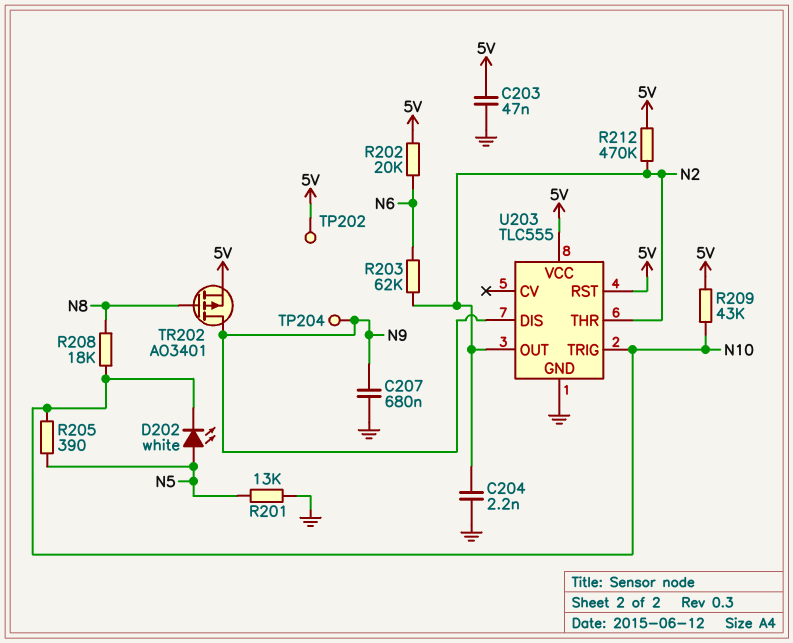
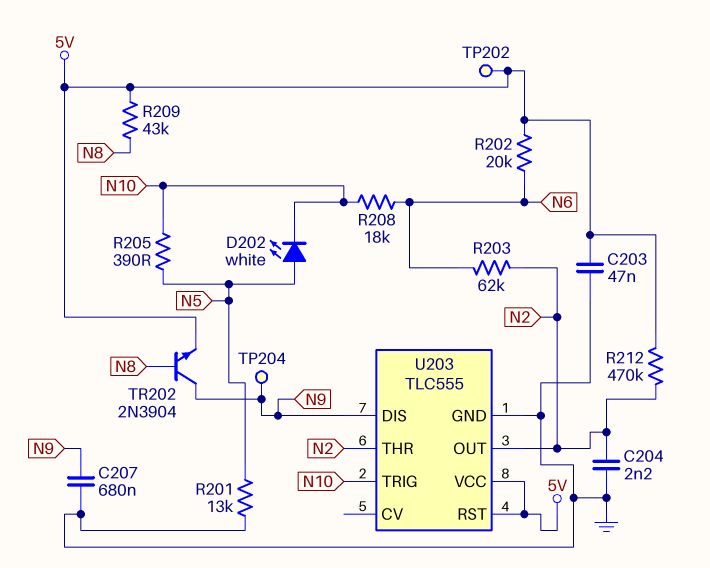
R208: 18k (N8, N10) -> 18k (N6, N10)
R209: 43k (5V, N10) -> 43k (5V, N8)
TR202: PMOS AO3401 (G N8, D N9, S 5V) -> NPN 2N3904 (B N8, C N9, E 5V)

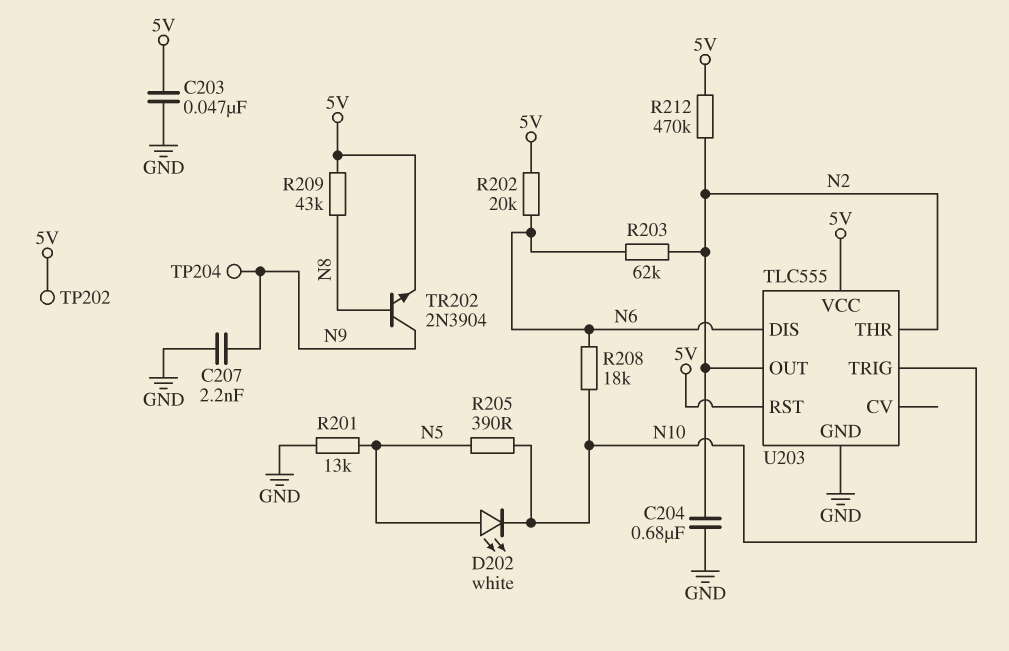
C204: 2.2nF (GND, N2) -> 680nF (GND, N2)
C207: 680nF (GND, N9) -> 2.2nF (GND, N9)
U203 pin DIS: N9 -> N6

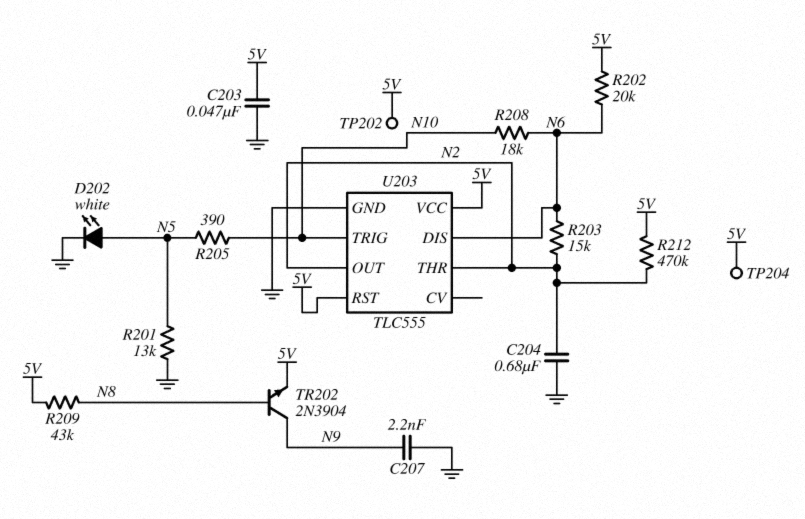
D202: LED white (A N5, K N10) -> LED white (A N5, K GND)
R203: 62k (N2, N6) -> 15k (N2, N6)
TP204: test point (N9) -> test point (5V)

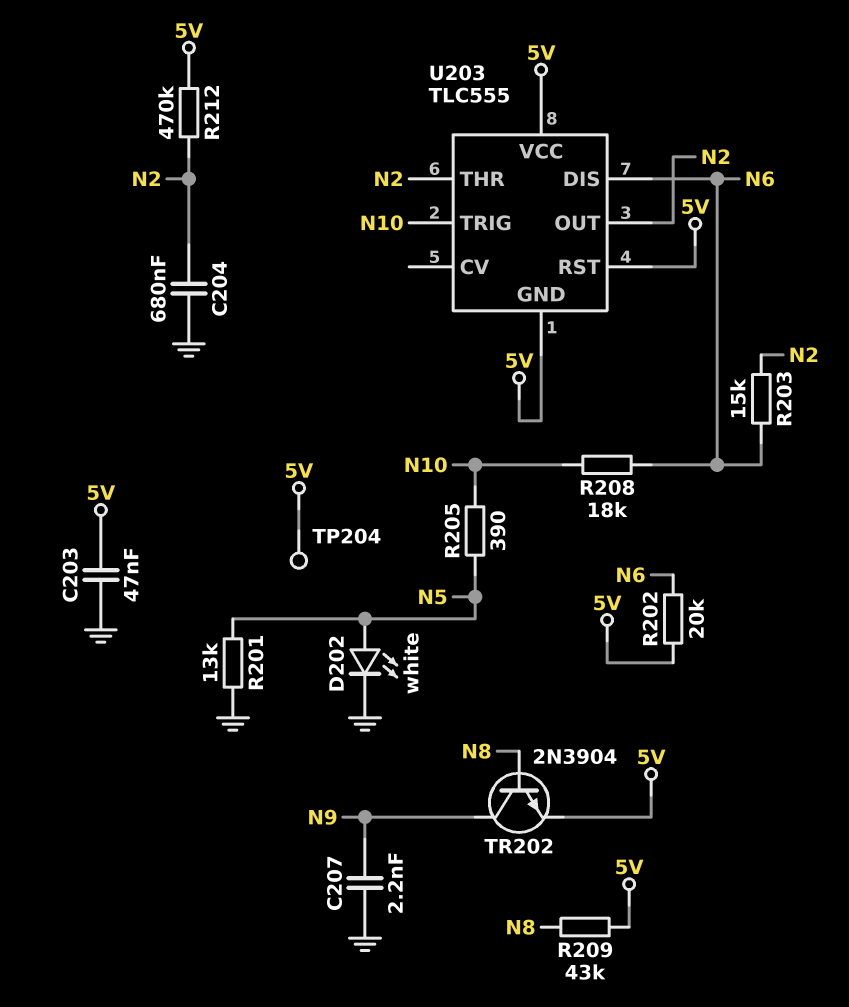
TP202: test point (5V) -> none
U203 pin GND: GND -> 5V

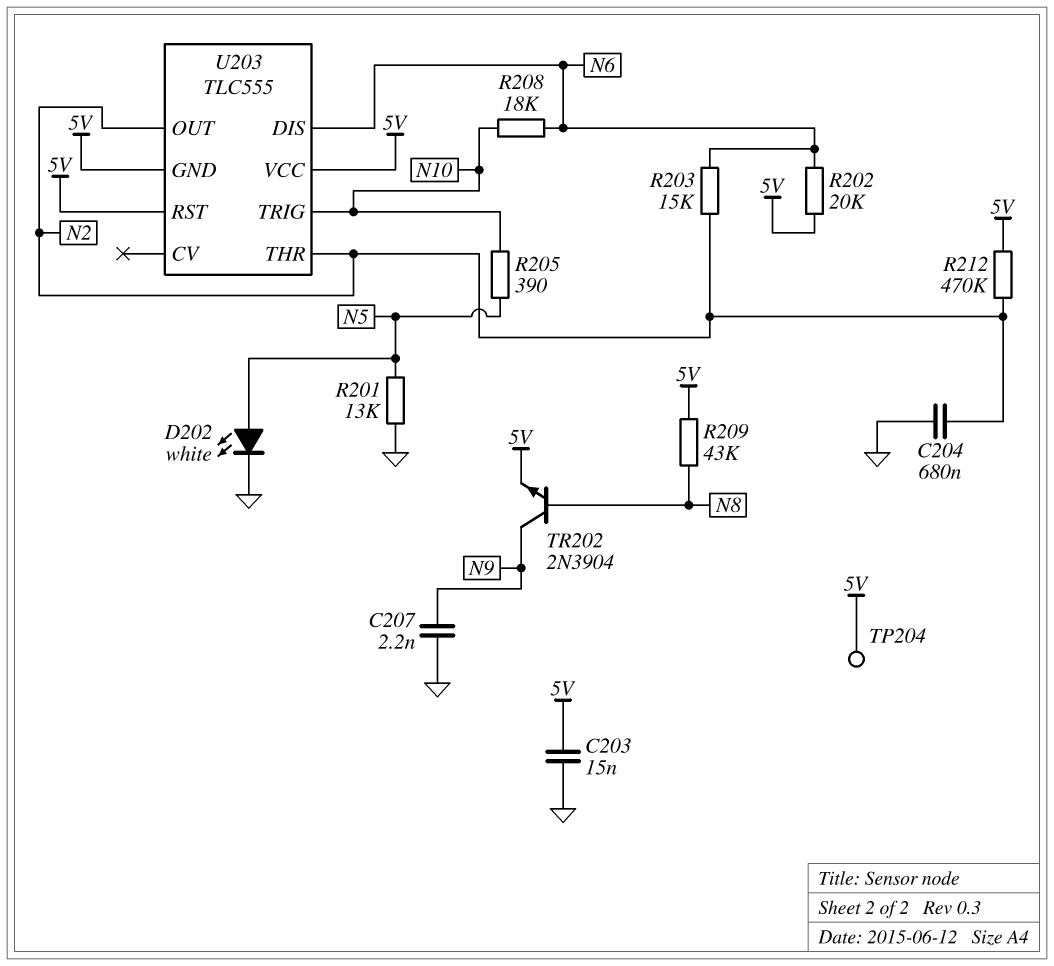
C203: 47nF (5V, GND) -> 15nF (5V, GND)

